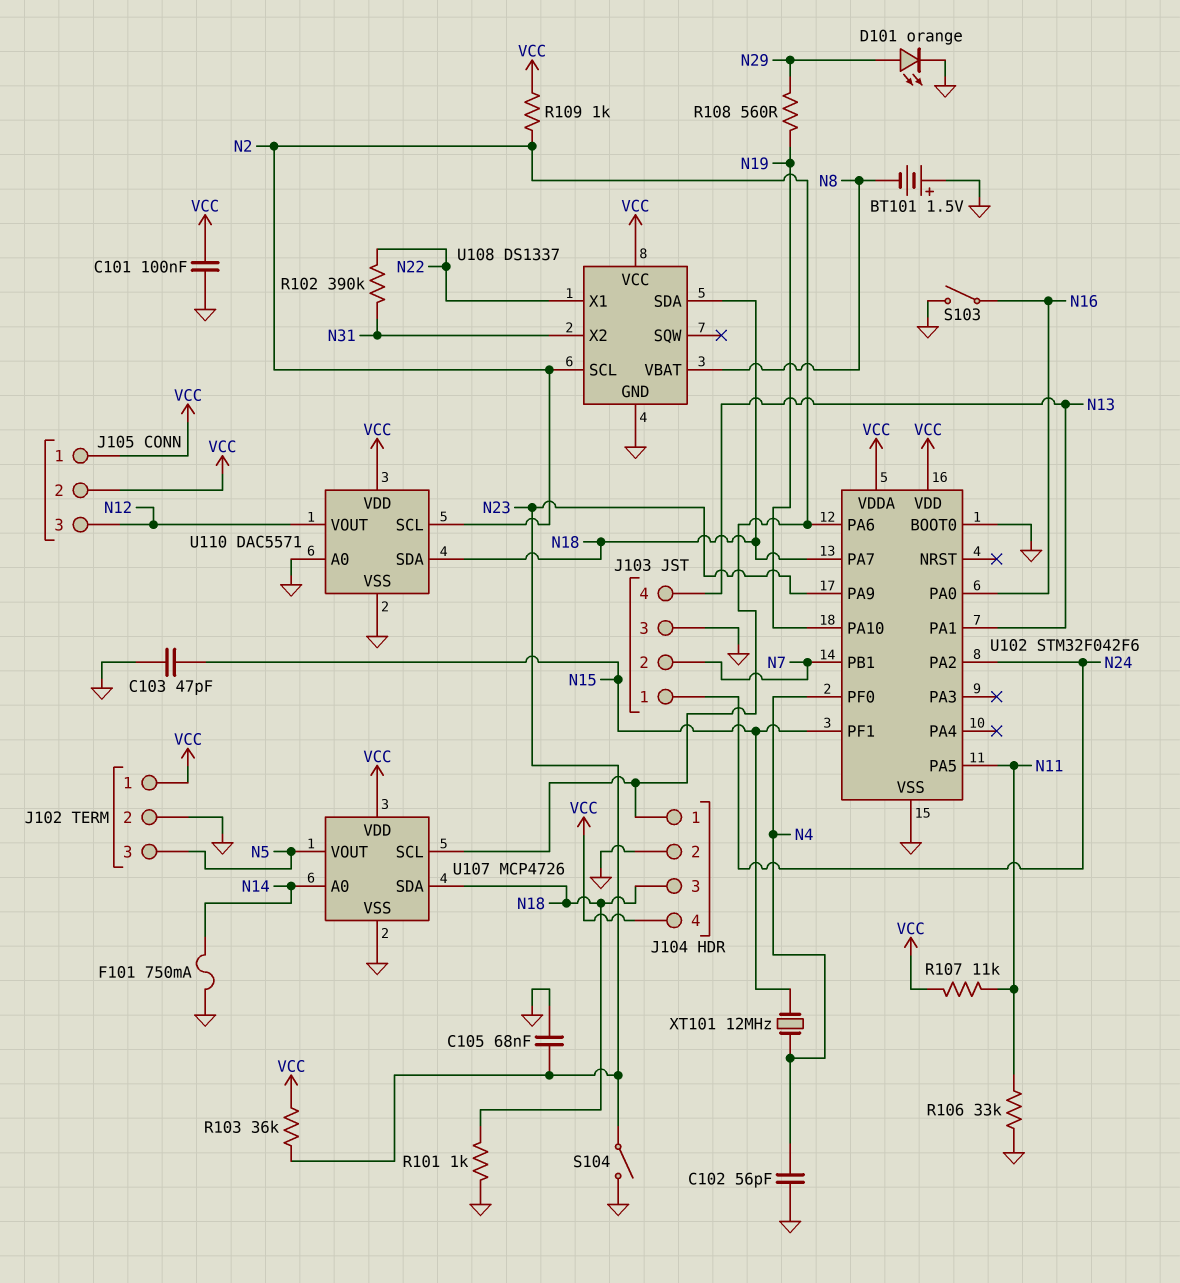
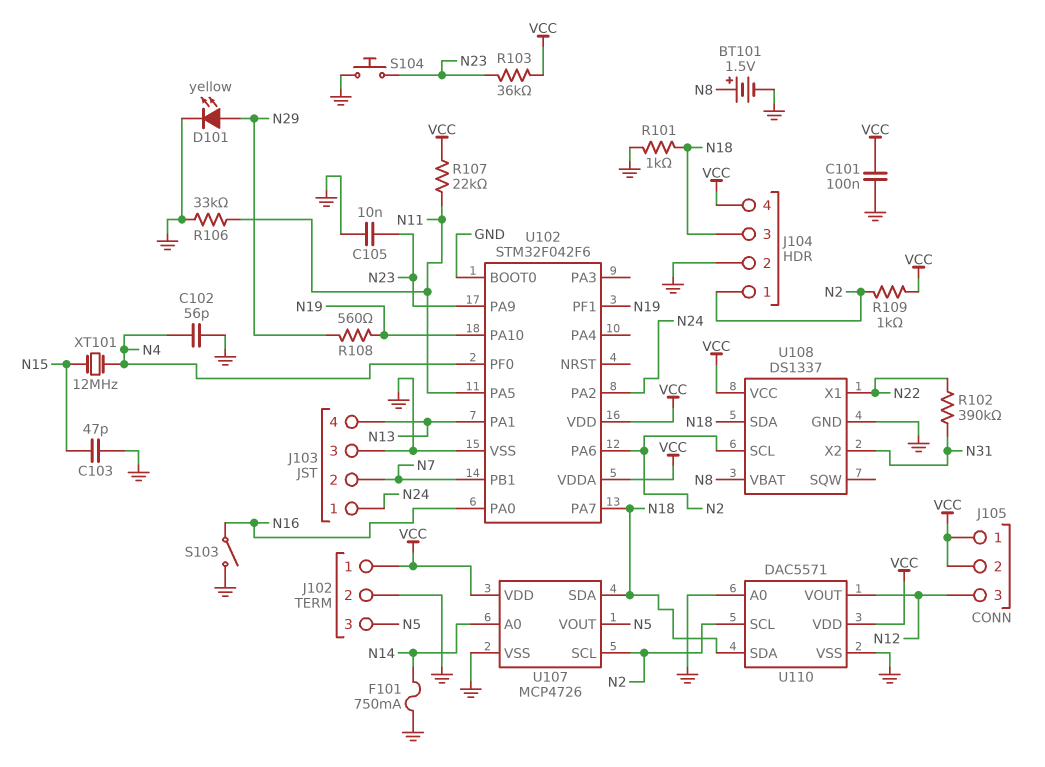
BT101: 1.5V (plus GND, minus N8) -> 1.5V (plus N8, minus GND)
C105: 68nF (GND, N23) -> 10nF (GND, N23)
D101: LED orange (A N29, K GND) -> LED yellow (A N29, K GND)
R107: 11k (N11, VCC) -> 22k (N11, VCC)
S104: switch (GND, N23) -> button (GND, N23)
U102 pin PF1: N15 -> N19

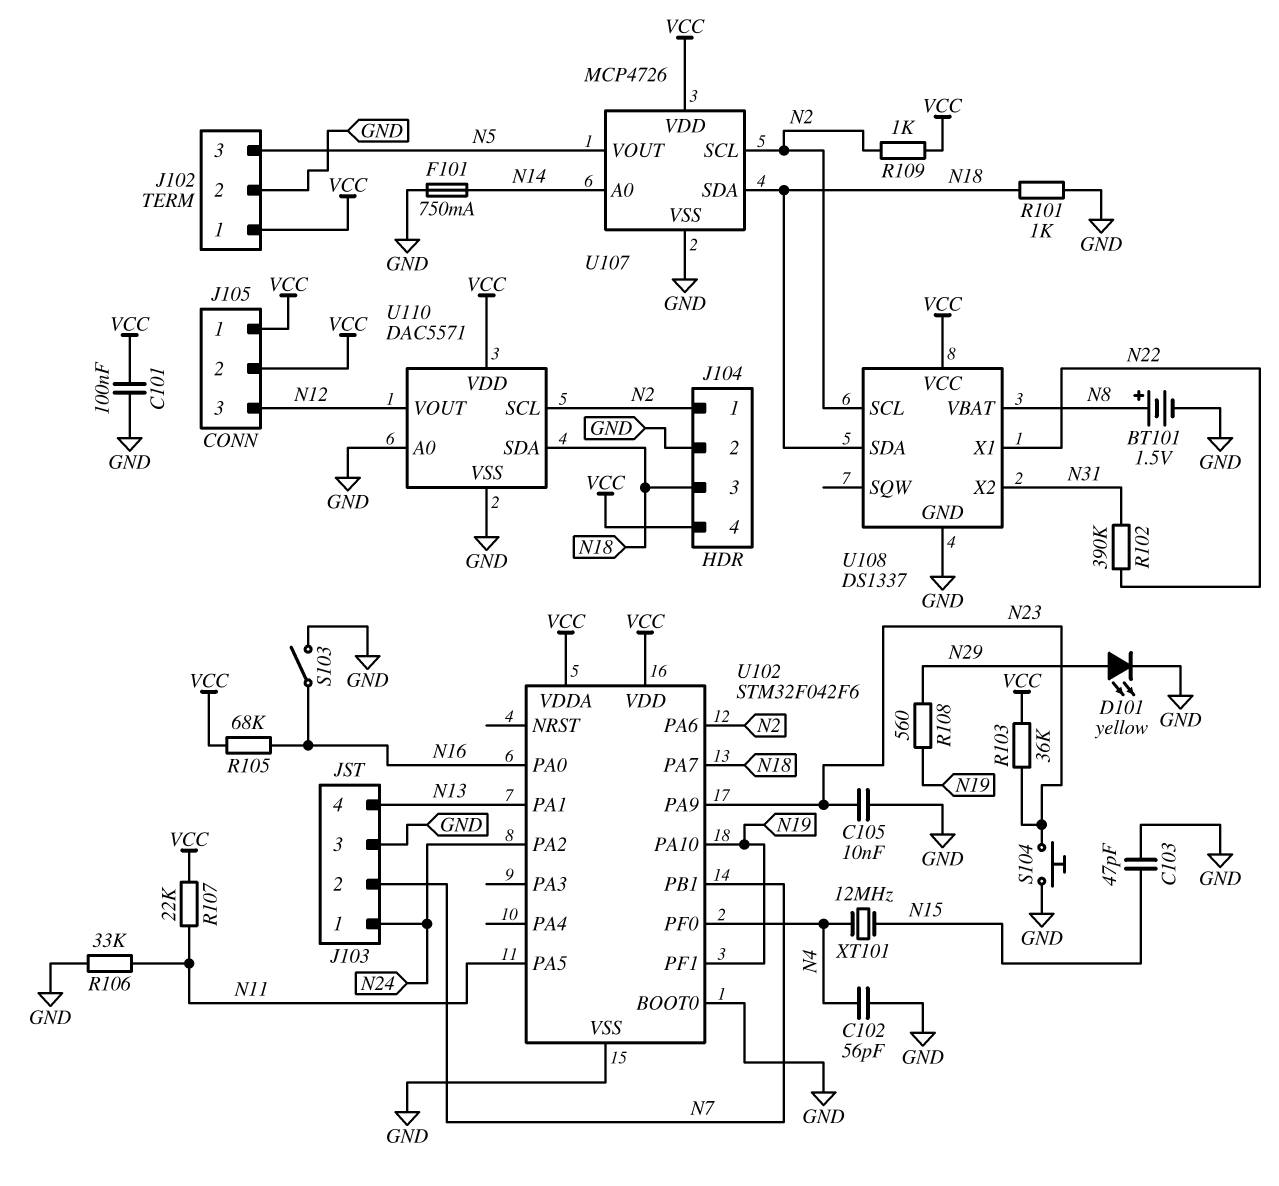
R105: none -> 68k (N16, VCC)

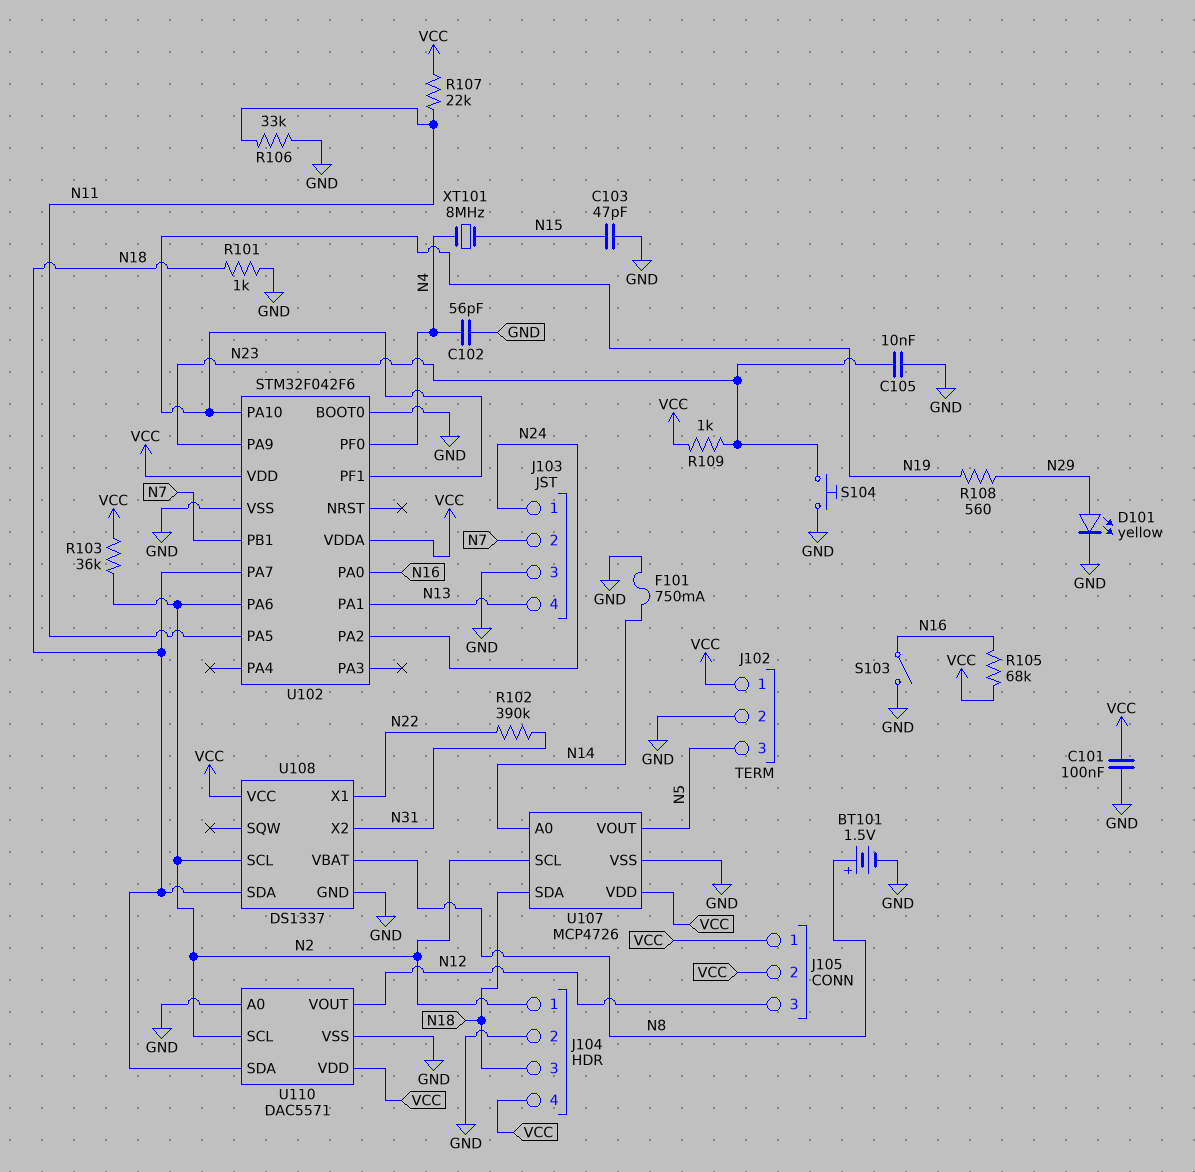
R103: 36k (N23, VCC) -> 36k (N2, VCC)
R109: 1k (N2, VCC) -> 1k (N23, VCC)
XT101: 12MHz (N4, N15) -> 8MHz (N4, N15)

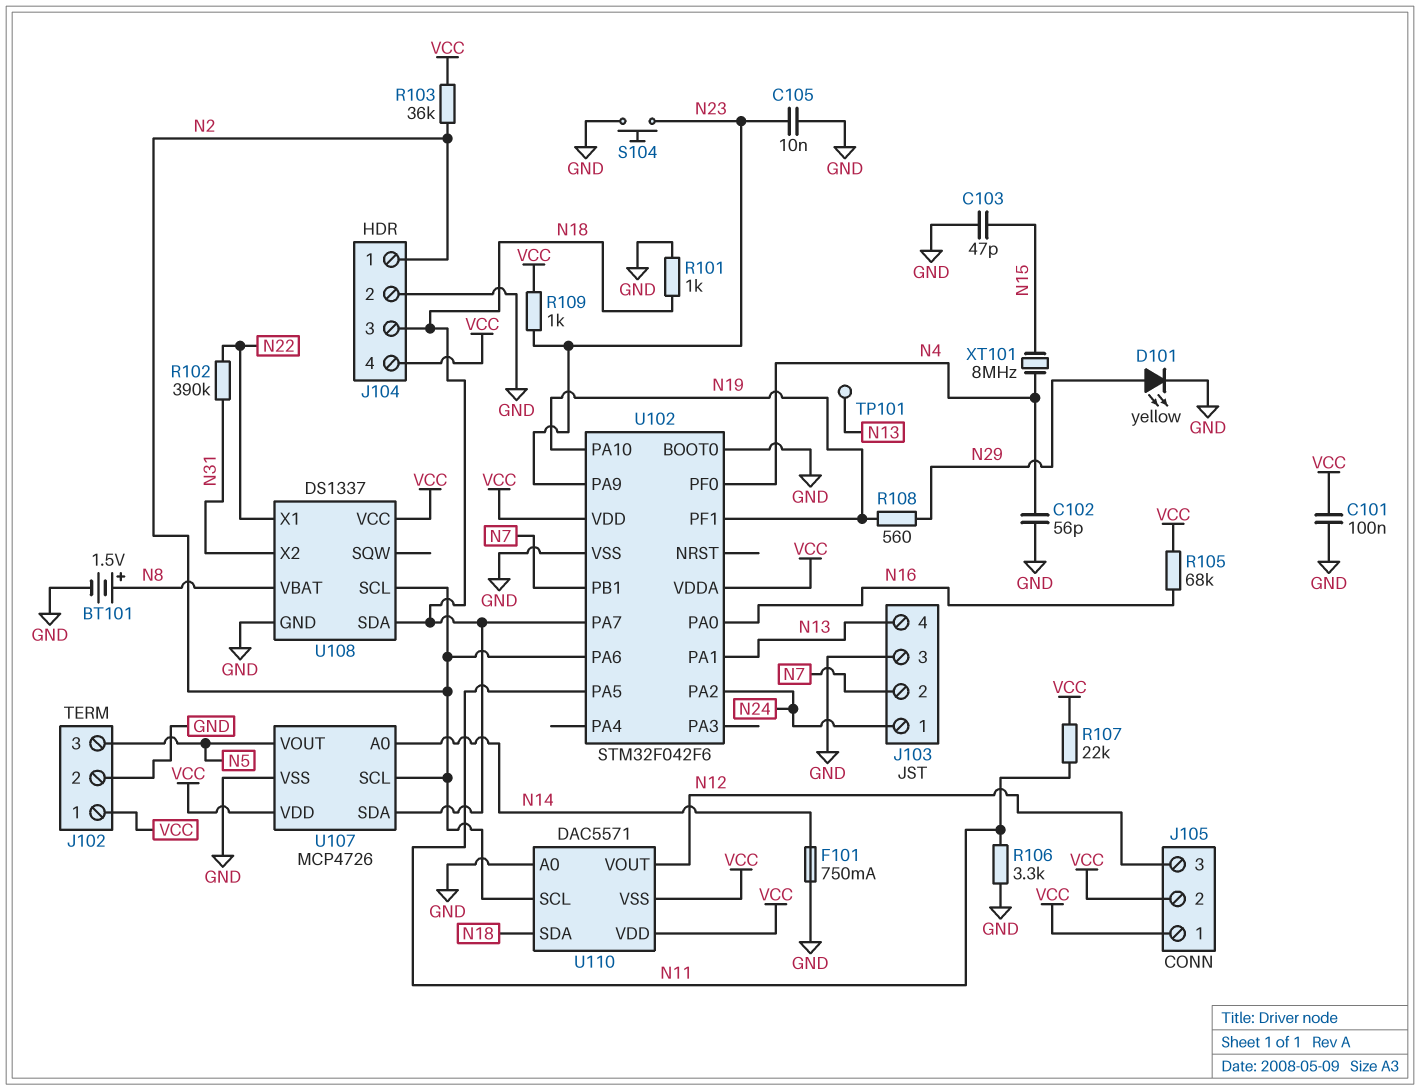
R106: 33k (GND, N11) -> 3.3k (GND, N11)
S103: switch (GND, N16) -> none
TP101: none -> test point (N13)
U110 pin VSS: GND -> VCC

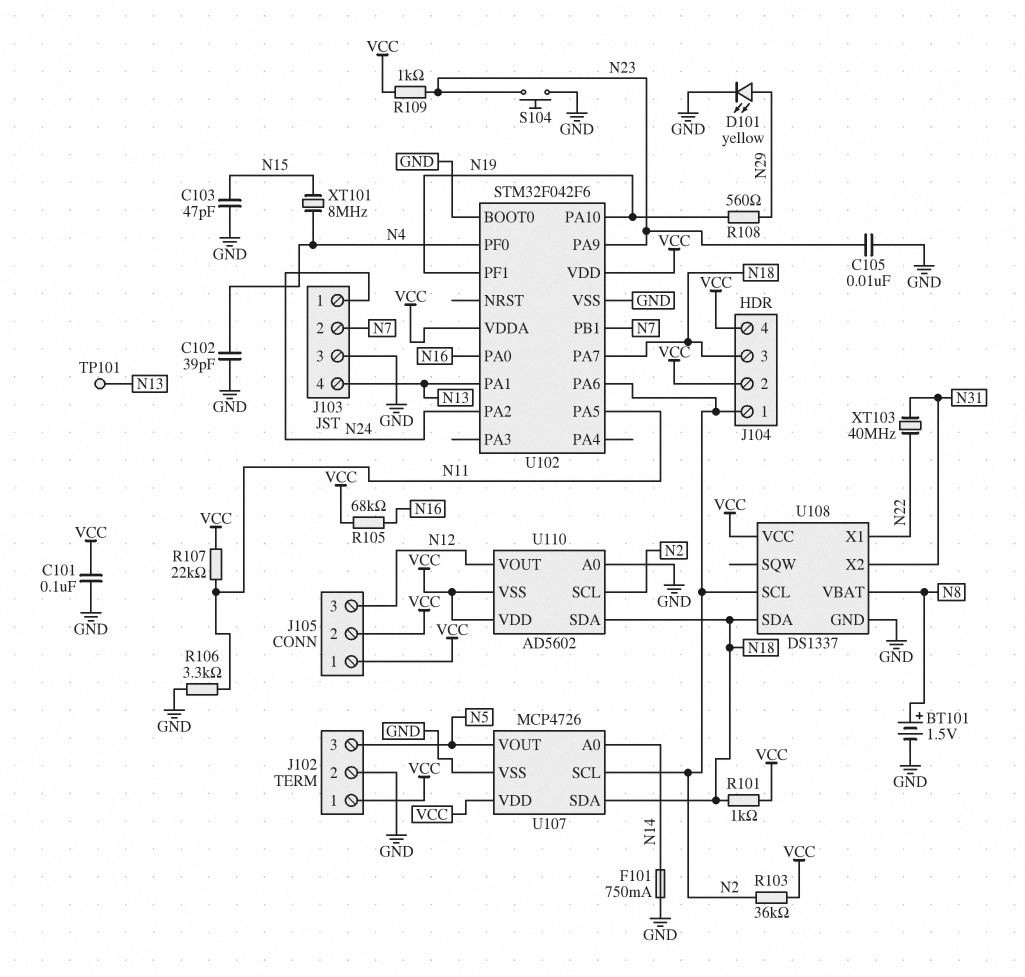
C102: 56pF (GND, N4) -> 39pF (GND, N4)
J104 pin 2: GND -> VCC
R101: 1k (GND, N18) -> 1k (N18, VCC)
R102: 390k (N22, N31) -> none
U110: DAC5571 -> AD5602
XT103: none -> 40MHz (N22, N31)

